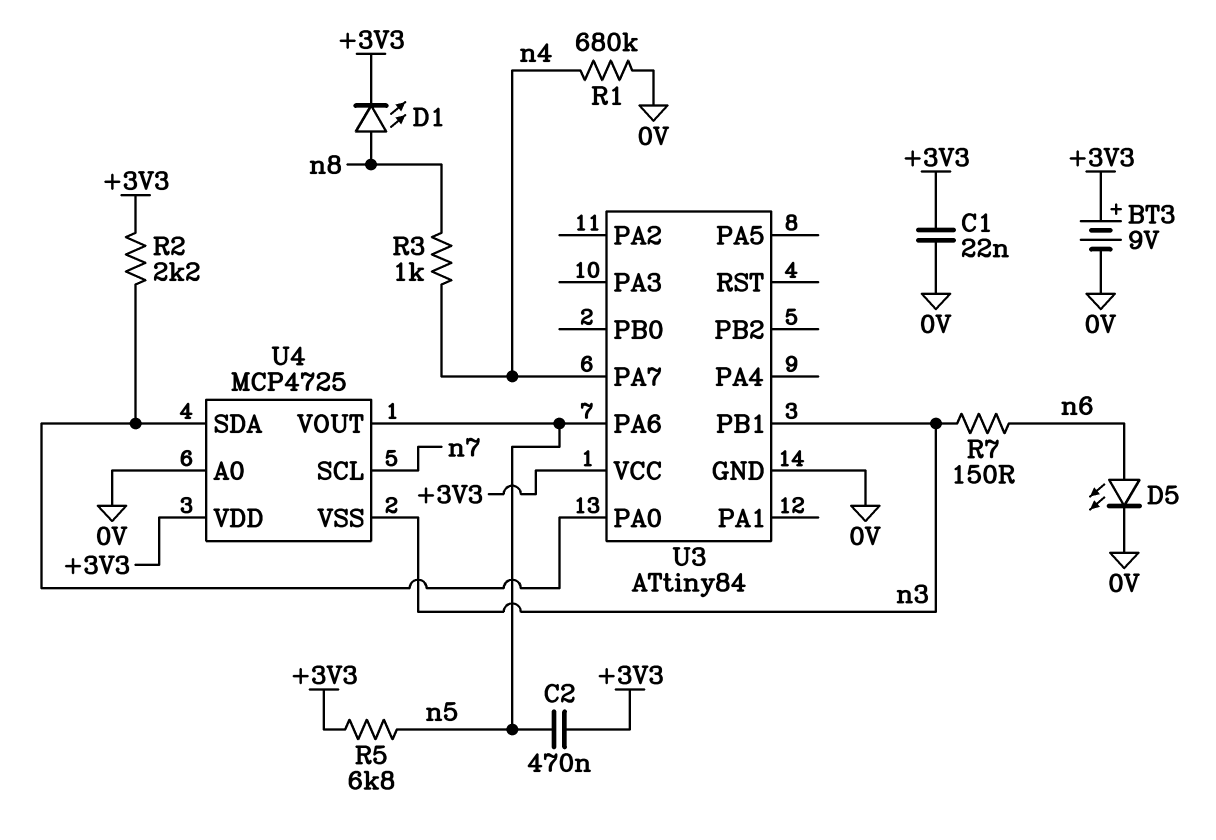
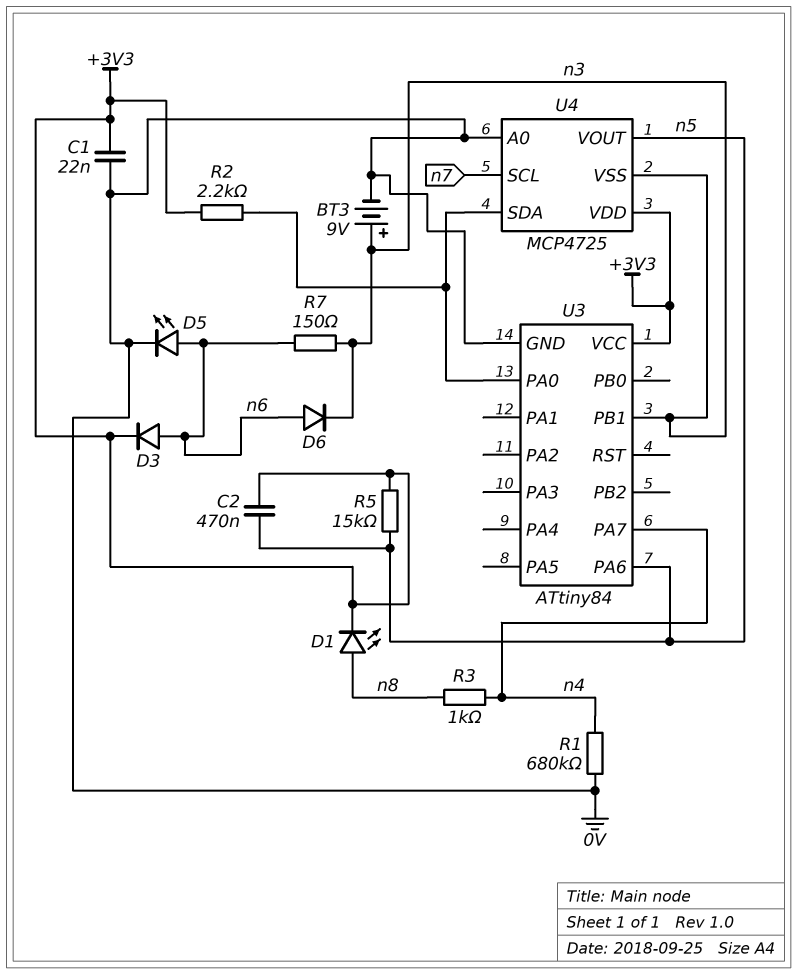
BT3: 9V (plus +3V3, minus 0V) -> 9V (plus n3, minus 0V)
D3: none -> diode (A n6, K +3V3)
D6: none -> diode (A n6, K n3)
R5: 6.8k (+3V3, n5) -> 15k (+3V3, n5)

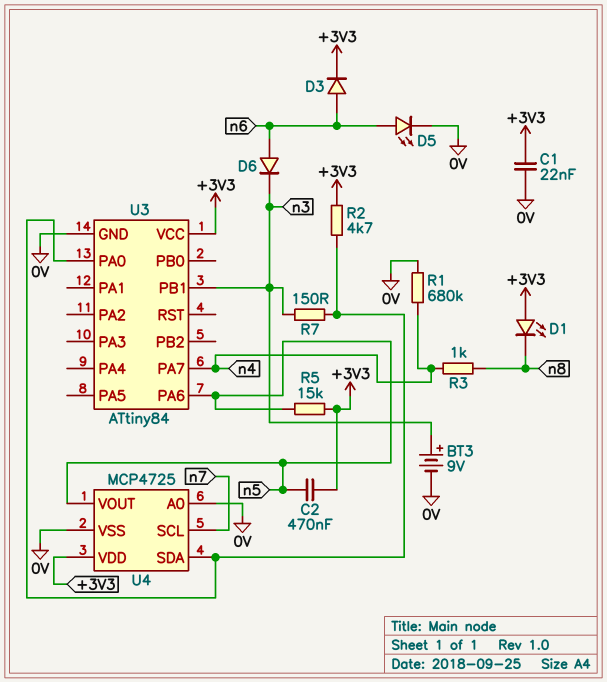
D1: LED (A n8, K +3V3) -> LED (A +3V3, K n8)
R2: 2.2k (+3V3, U3/PA0) -> 4.7k (+3V3, U3/PA0)
R7: 150 (n3, n6) -> 150 (U3/PA0, n3)
U4 pin VSS: n3 -> 0V

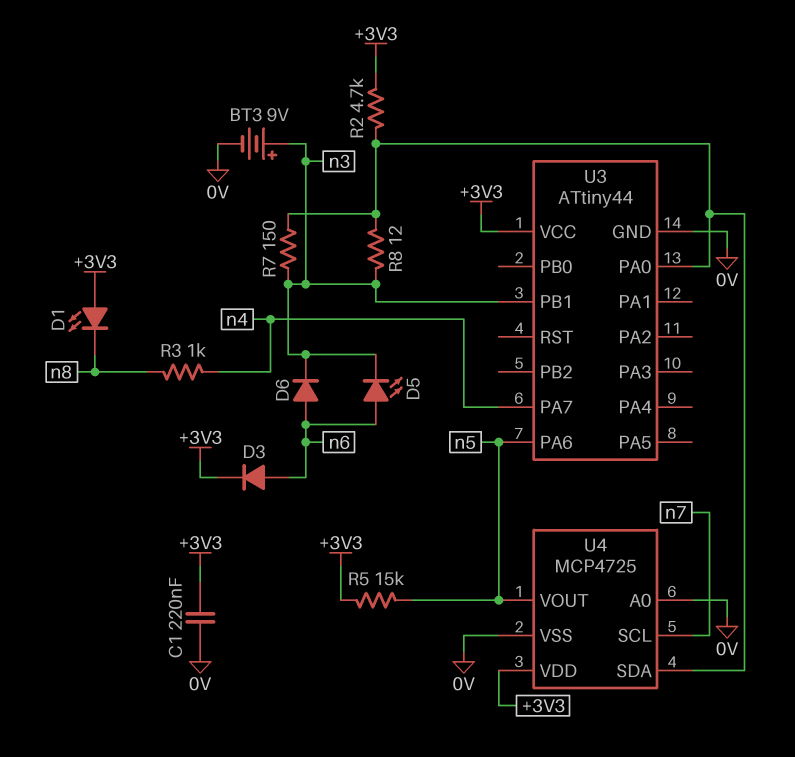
C1: 22nF (+3V3, 0V) -> 220nF (+3V3, 0V)
C2: 470nF (+3V3, n5) -> none
D5: LED (A n6, K 0V) -> LED (A n6, K n3)
R1: 680k (0V, n4) -> none
R8: none -> 12 (U3/PA0, n3)
U3: ATtiny84 -> ATtiny44

